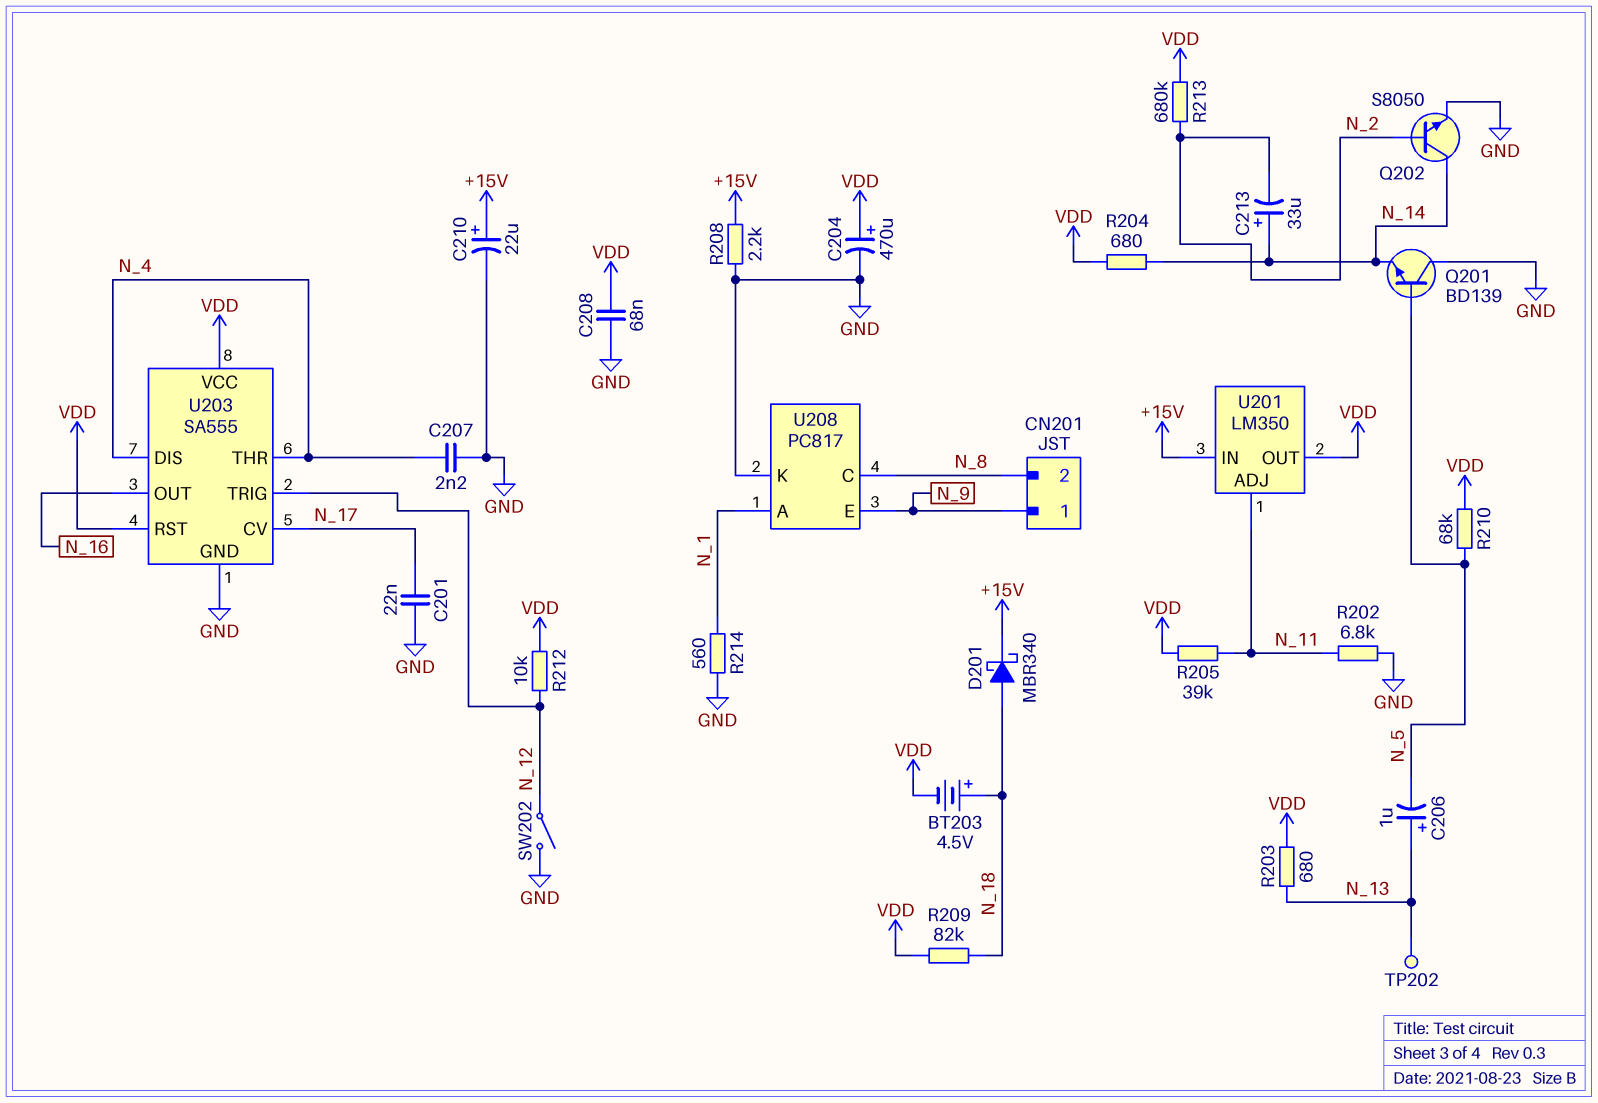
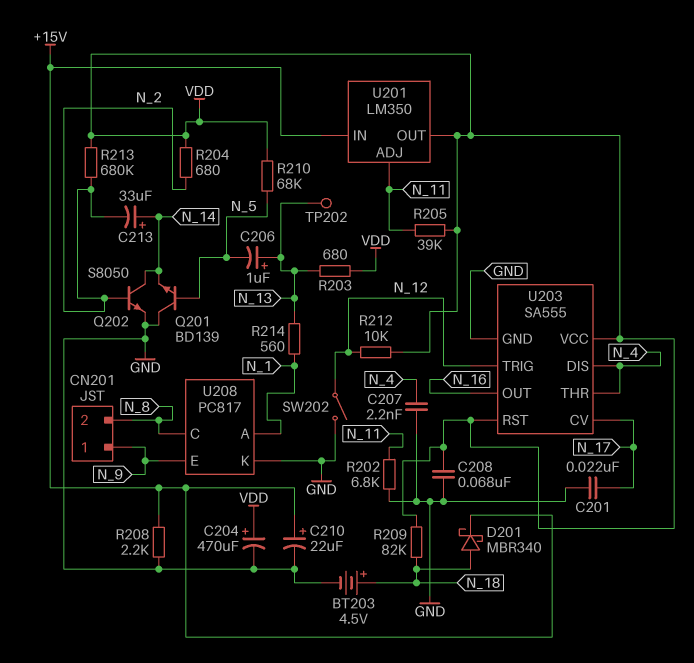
BT203: 4.5V (plus N_18, minus VDD) -> 4.5V (plus N_18, minus GND)
R204: 680 (N_14, VDD) -> 680 (N_2, VDD)
R214: 560 (GND, N_1) -> 560 (N_1, N_13)

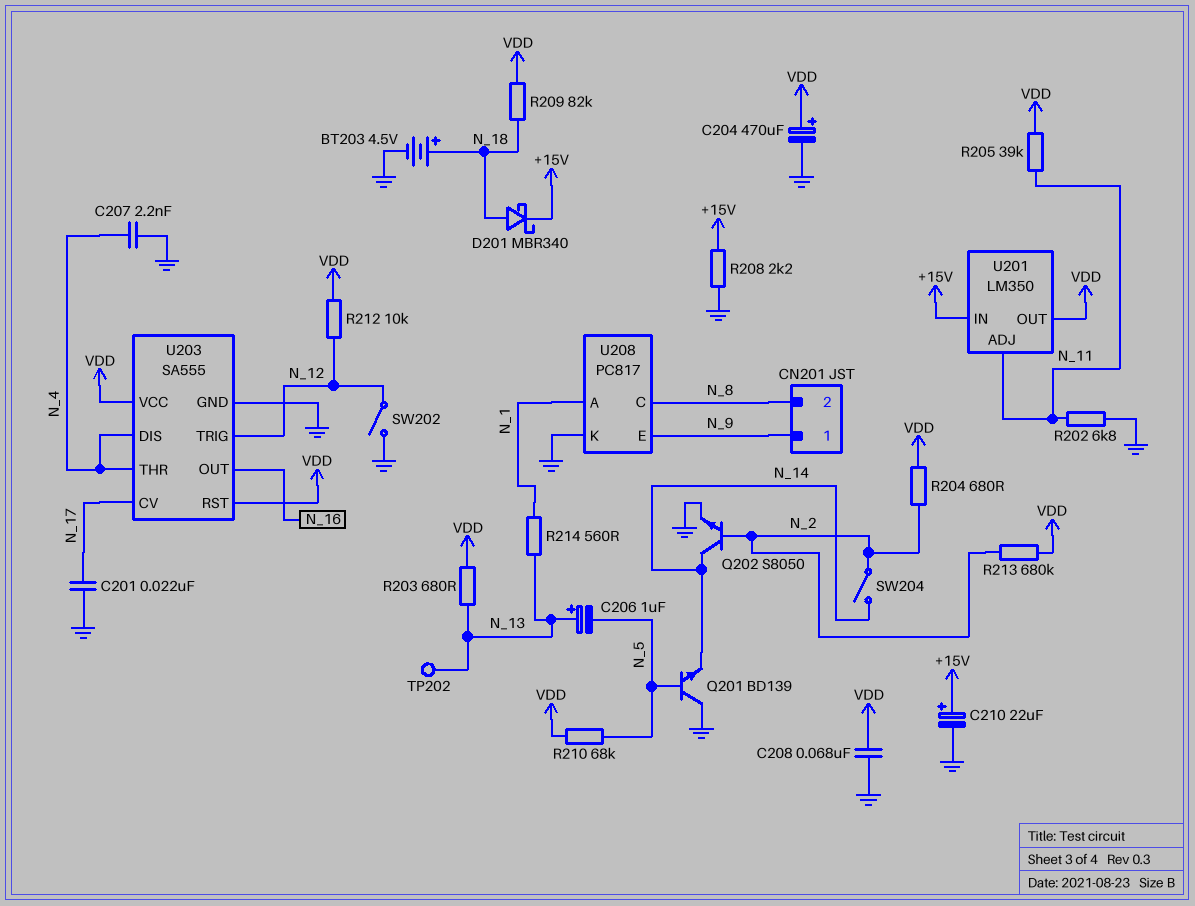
C213: 33uF (plus N_14, minus N_2) -> none
SW204: none -> switch (N_2, N_14)

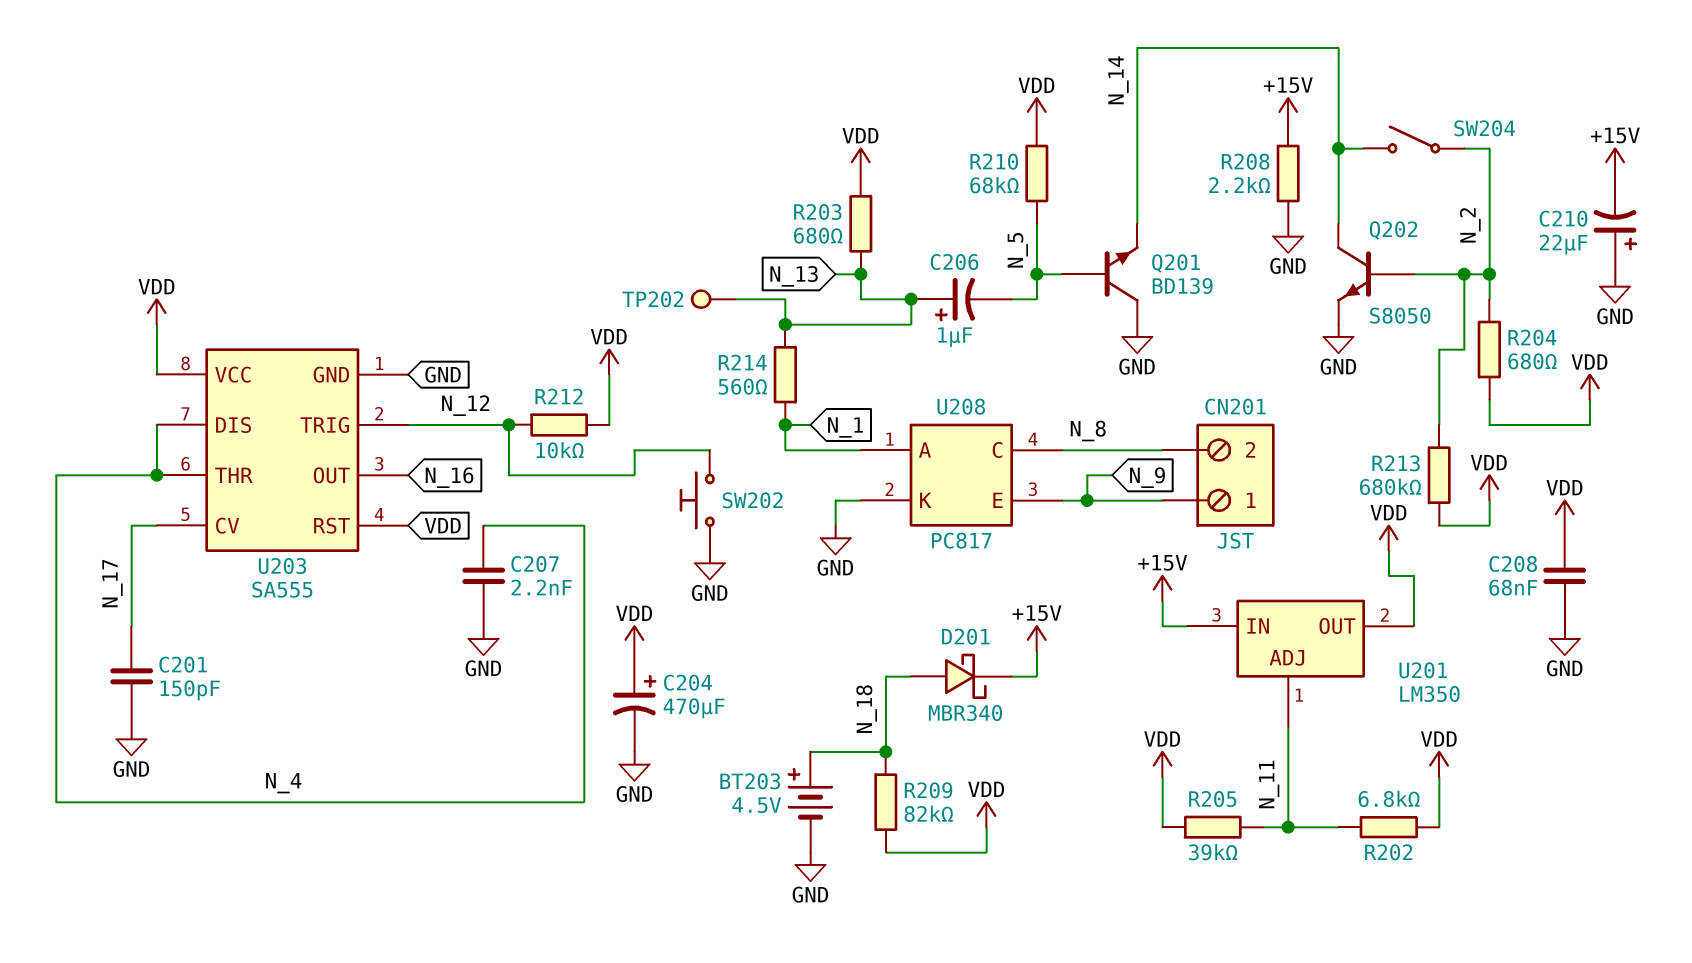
C201: 22nF (GND, N_17) -> 150pF (GND, N_17)
C210: 22uF (plus +15V, minus GND) -> 22uF (plus GND, minus +15V)
R202: 6.8k (GND, N_11) -> 6.8k (N_11, VDD)
SW202: switch (GND, N_12) -> button (GND, N_12)

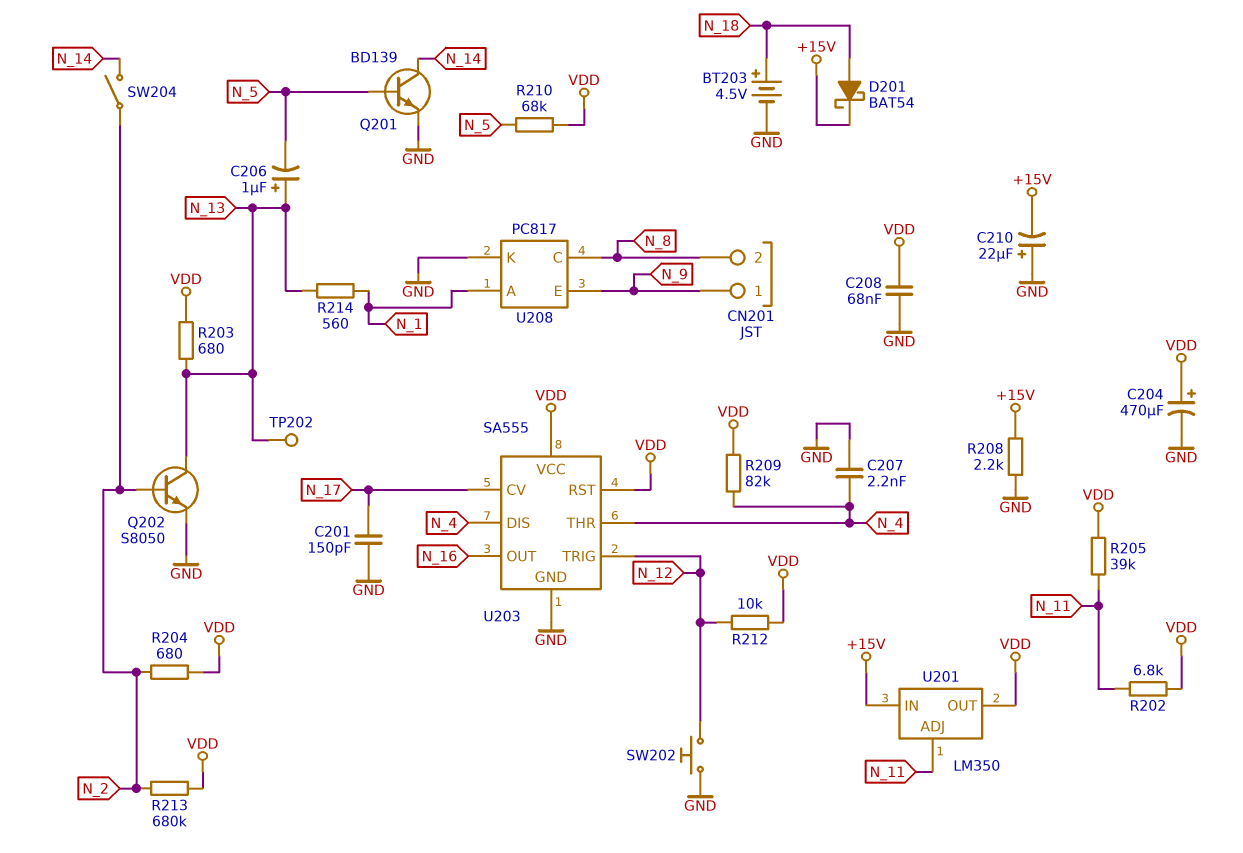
D201: schottky MBR340 (A N_18, K +15V) -> schottky BAT54 (A N_18, K +15V)
Q201: NPN BD139 (B N_5, C GND, E N_14) -> NPN BD139 (B N_5, C N_14, E GND)
Q202: NPN S8050 (B N_2, C N_14, E GND) -> NPN S8050 (B N_2, C N_13, E GND)
R209: 82k (N_18, VDD) -> 82k (N_4, VDD)

